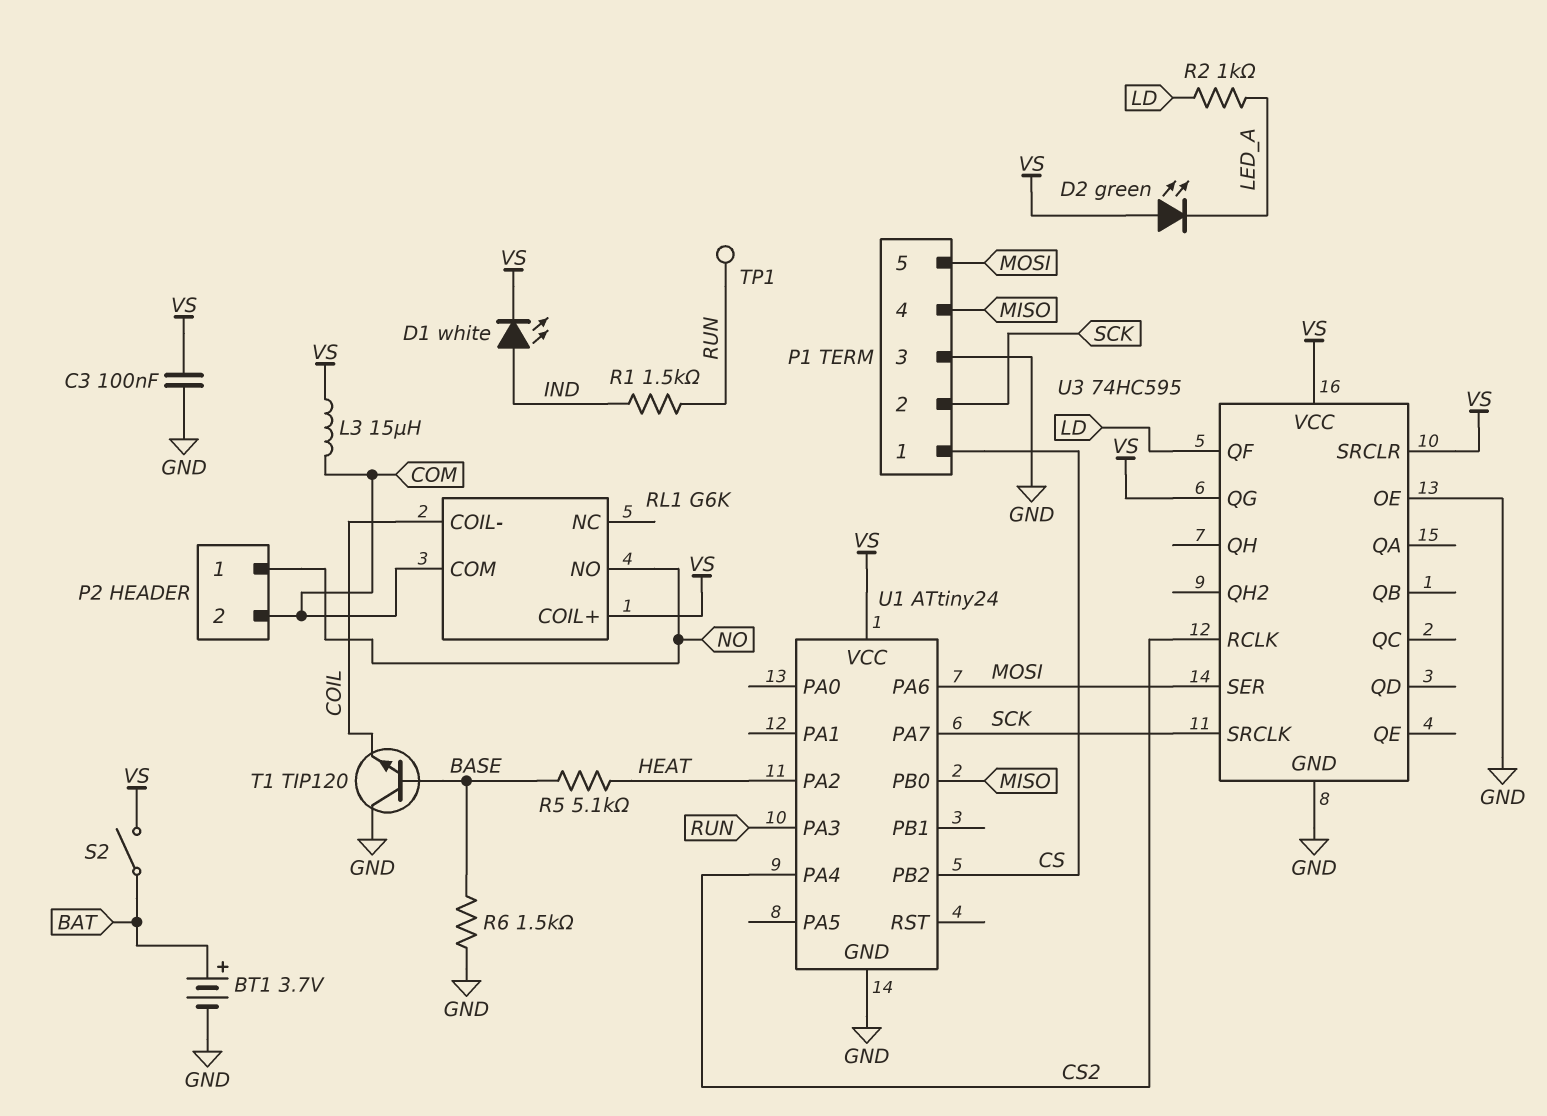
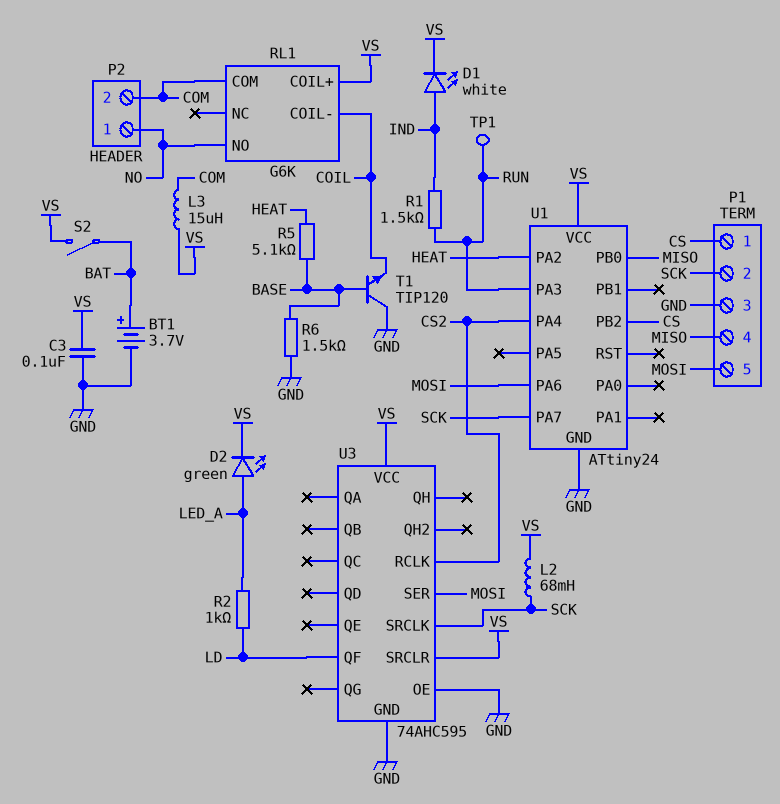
D2: LED green (A VS, K LED_A) -> LED green (A LED_A, K VS)
L2: none -> 68mH (SCK, VS)
U3: 74HC595 -> 74AHC595
U3 pin QG: VS -> none

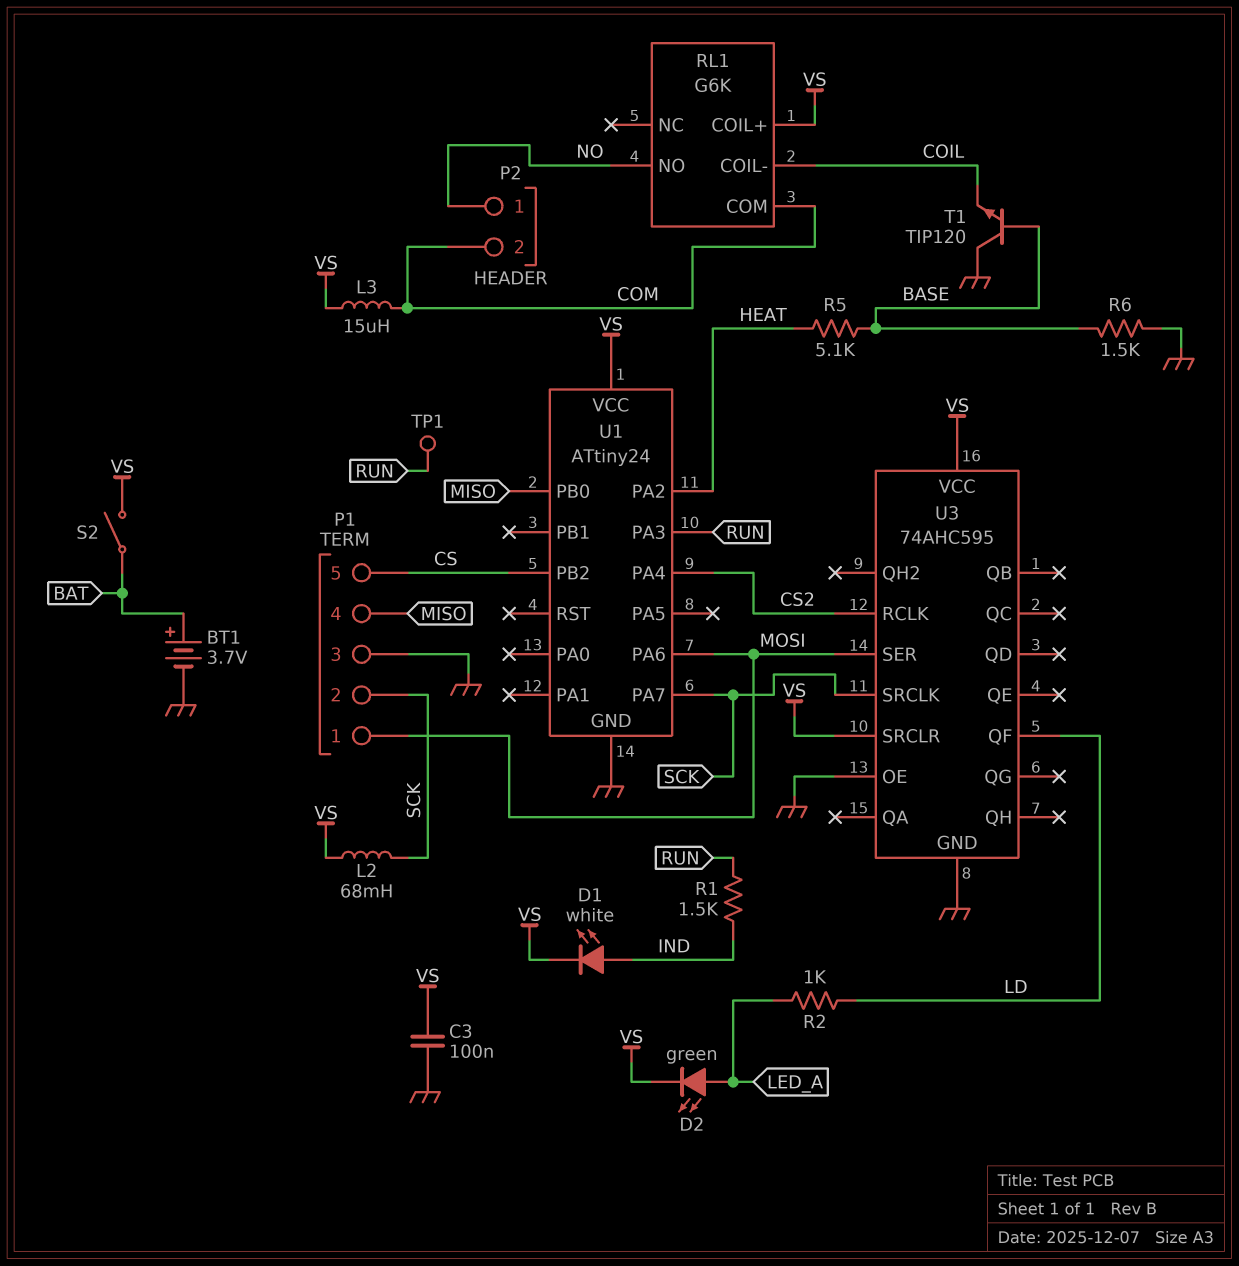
P1 pin 1: CS -> MOSI
P1 pin 5: MOSI -> CS

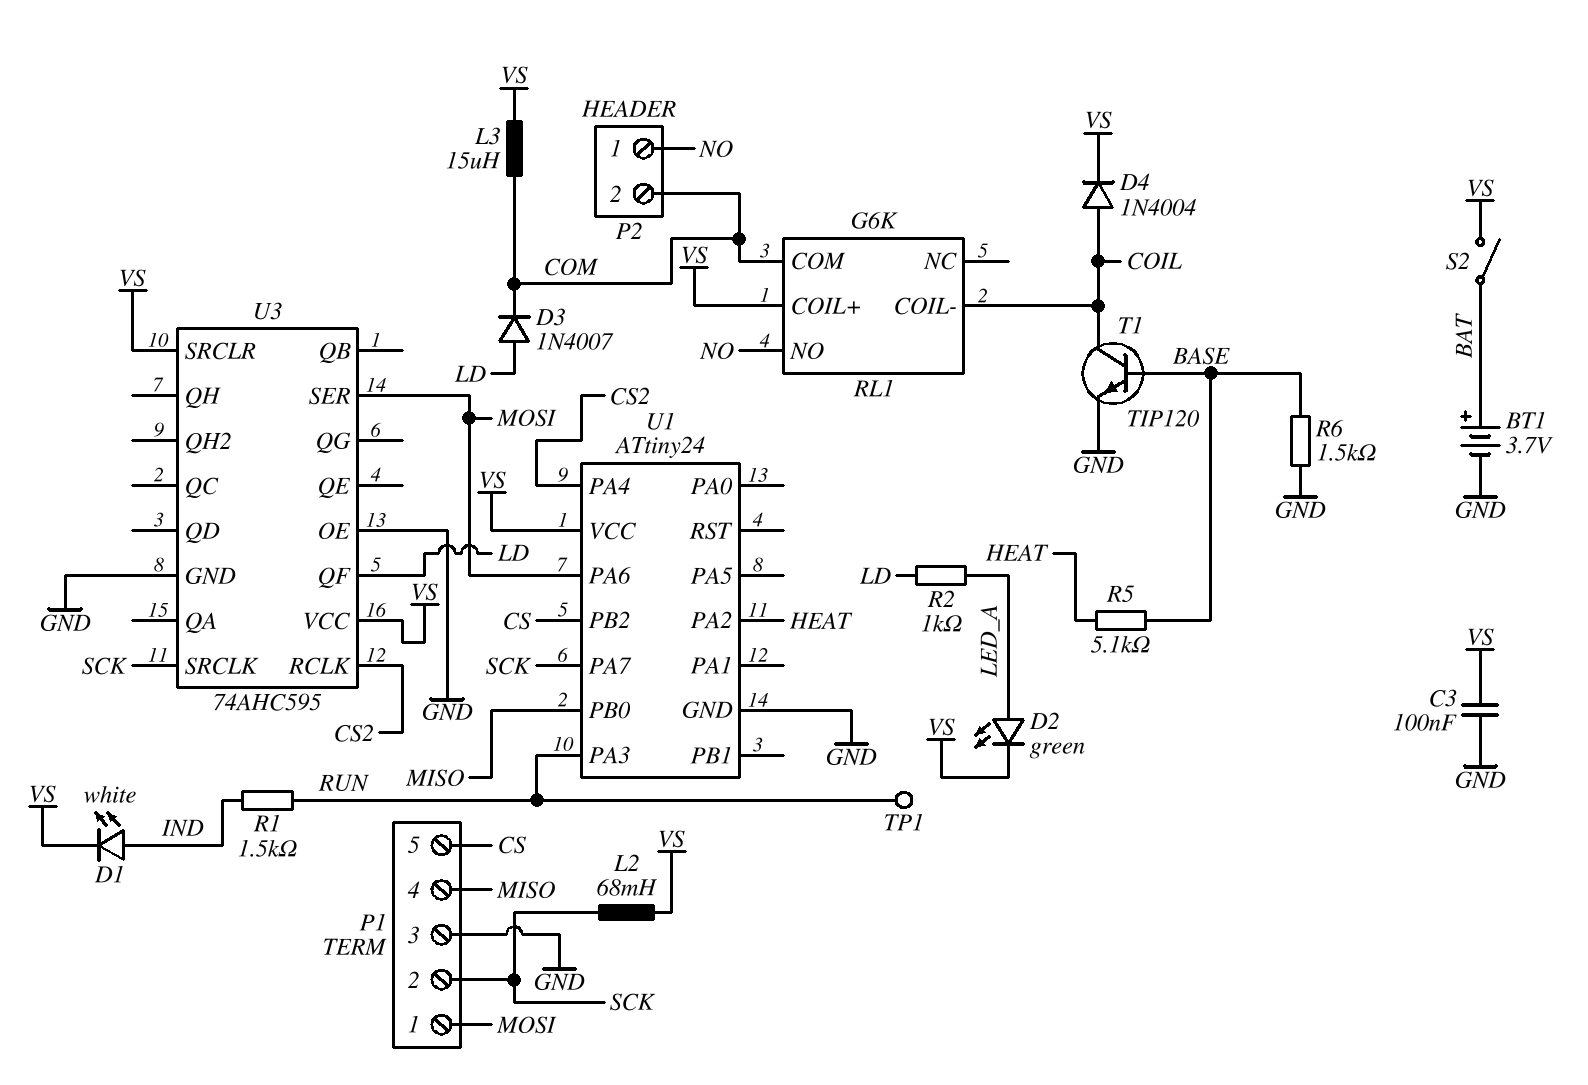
D3: none -> diode 1N4007 (A LD, K COM)
D4: none -> diode 1N4004 (A COIL, K VS)
T1: NPN TIP120 (B BASE, C GND, E COIL) -> NPN TIP120 (B BASE, C COIL, E GND)

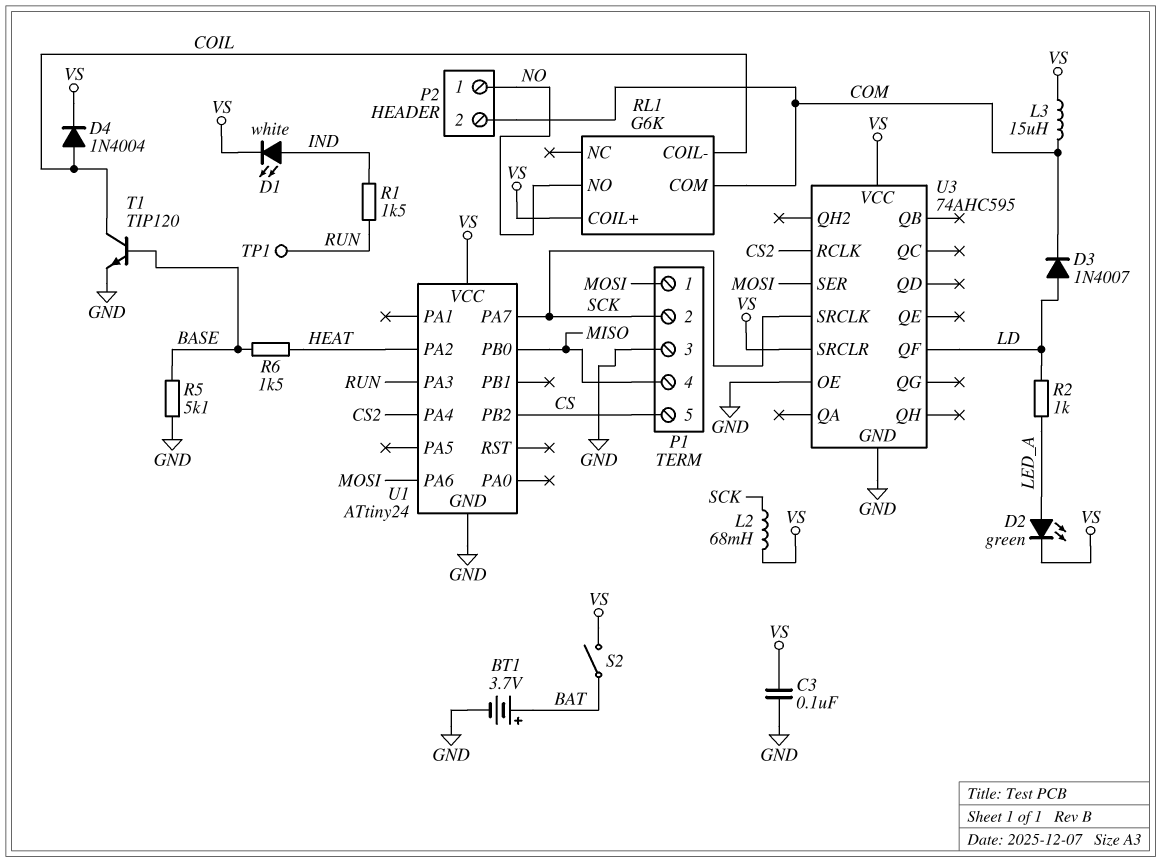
R5: 5.1k (BASE, HEAT) -> 5.1k (BASE, GND)
R6: 1.5k (BASE, GND) -> 1.5k (BASE, HEAT)

